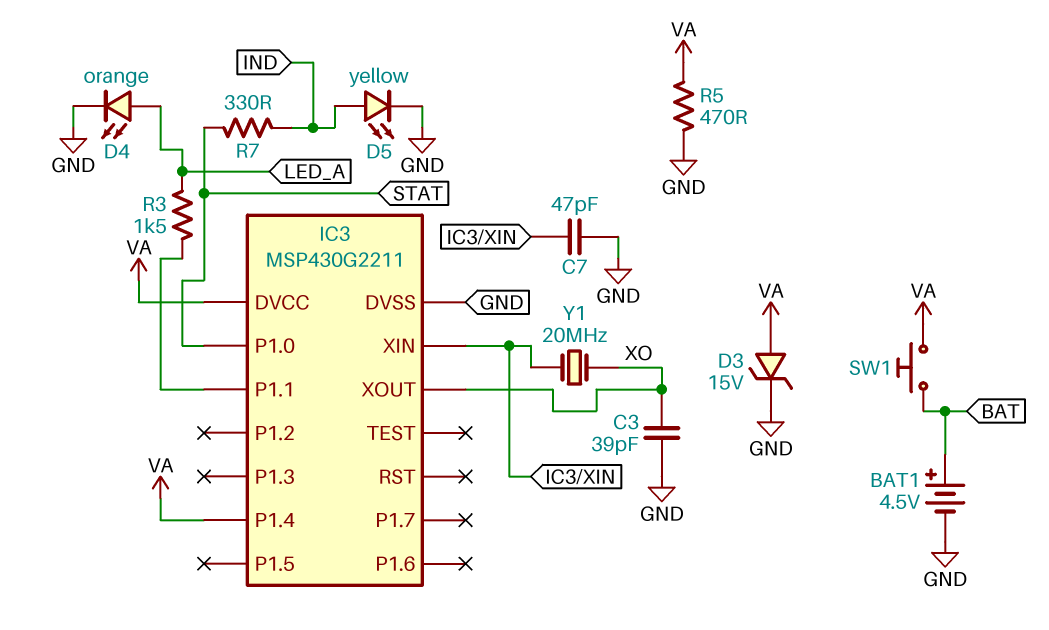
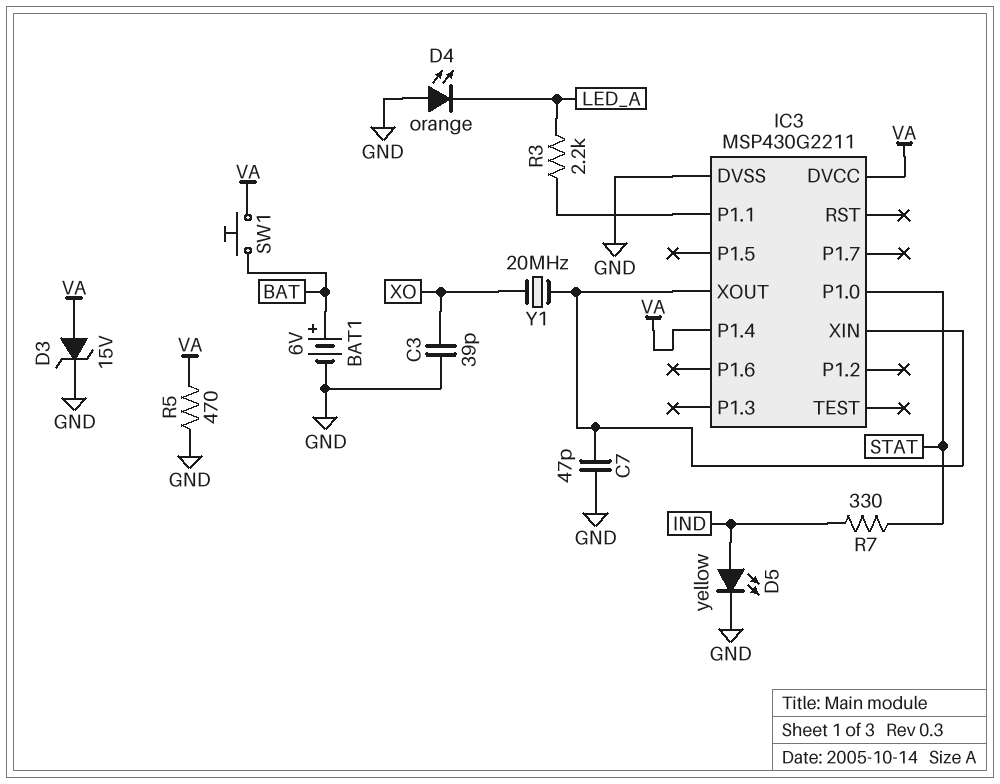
BAT1: 4.5V (plus BAT, minus GND) -> 6V (plus BAT, minus GND)
D4: LED orange (A LED_A, K GND) -> LED orange (A GND, K LED_A)
IC3 pin XOUT: XO -> IC3/XIN
R3: 1.5k (IC3/P1.1, LED_A) -> 2.2k (IC3/P1.1, LED_A)

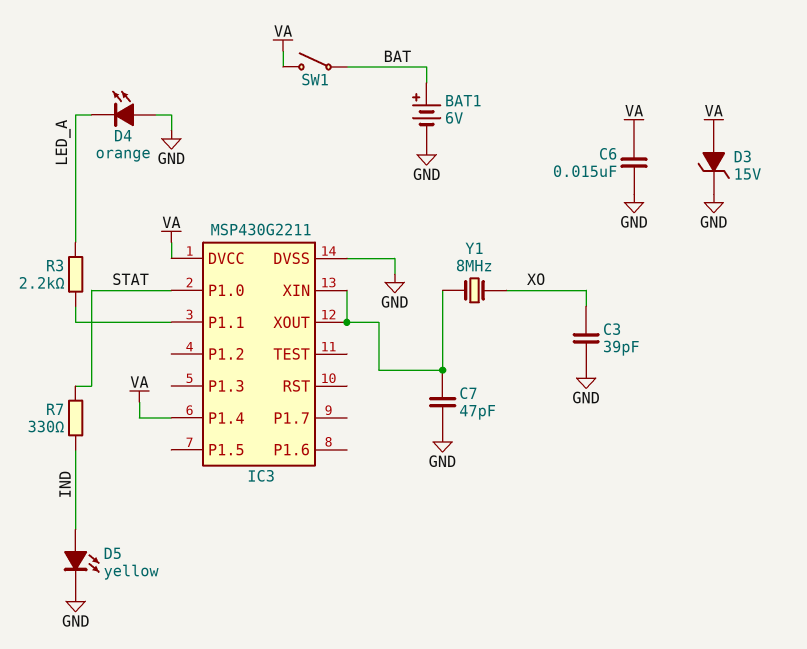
C6: none -> 15nF (GND, VA)
R5: 470 (GND, VA) -> none
SW1: button (BAT, VA) -> switch (BAT, VA)
Y1: 20MHz (IC3/XIN, XO) -> 8MHz (IC3/XIN, XO)

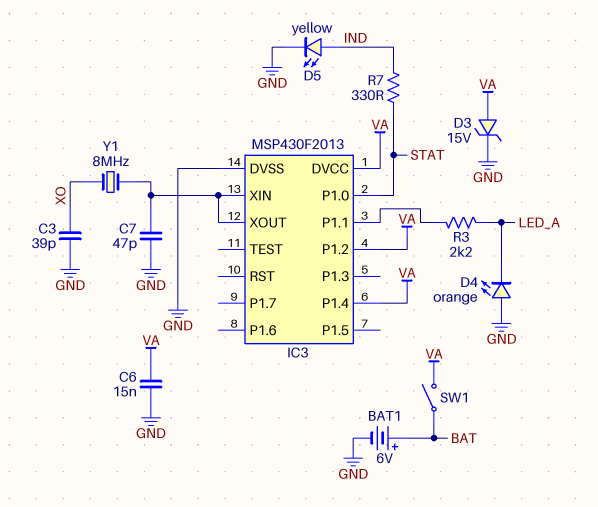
IC3: MSP430G2211 -> MSP430F2013
IC3 pin P1.2: none -> VA

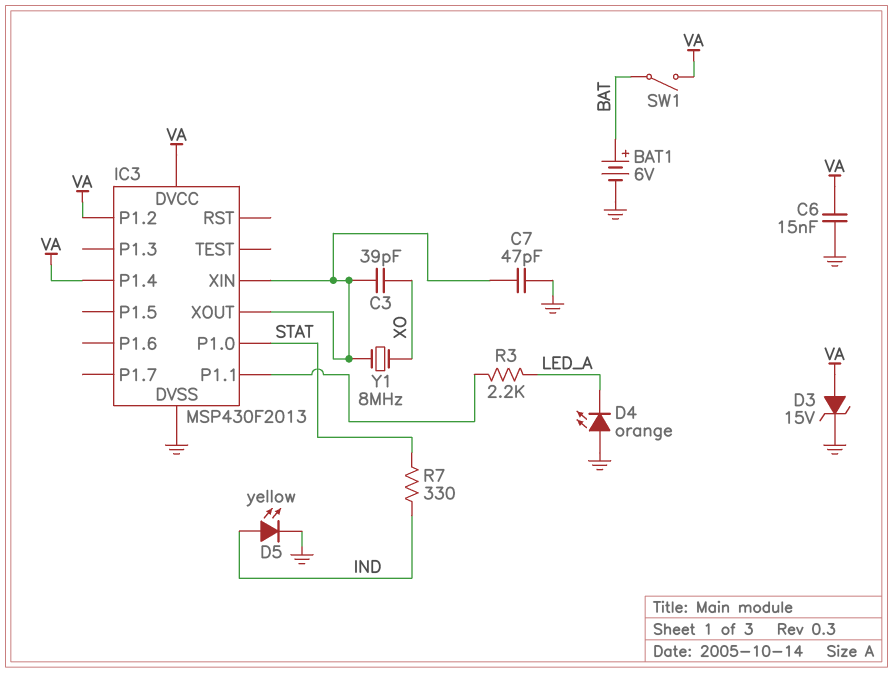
C3: 39pF (GND, XO) -> 39pF (IC3/XIN, XO)

